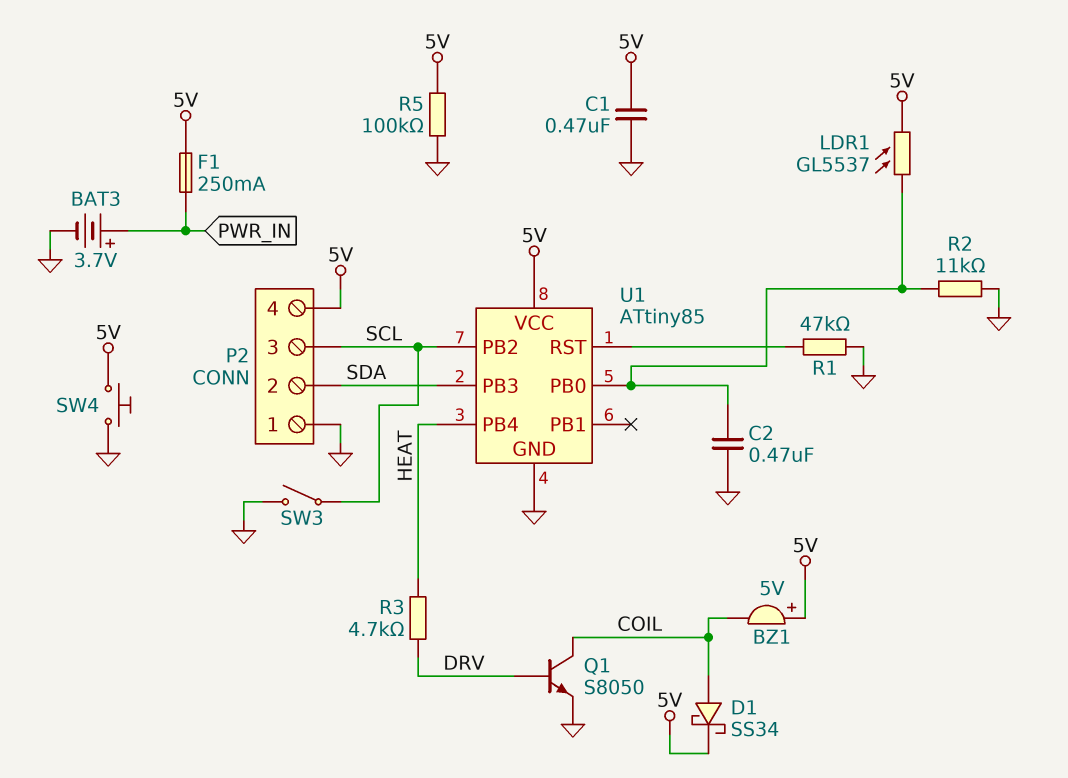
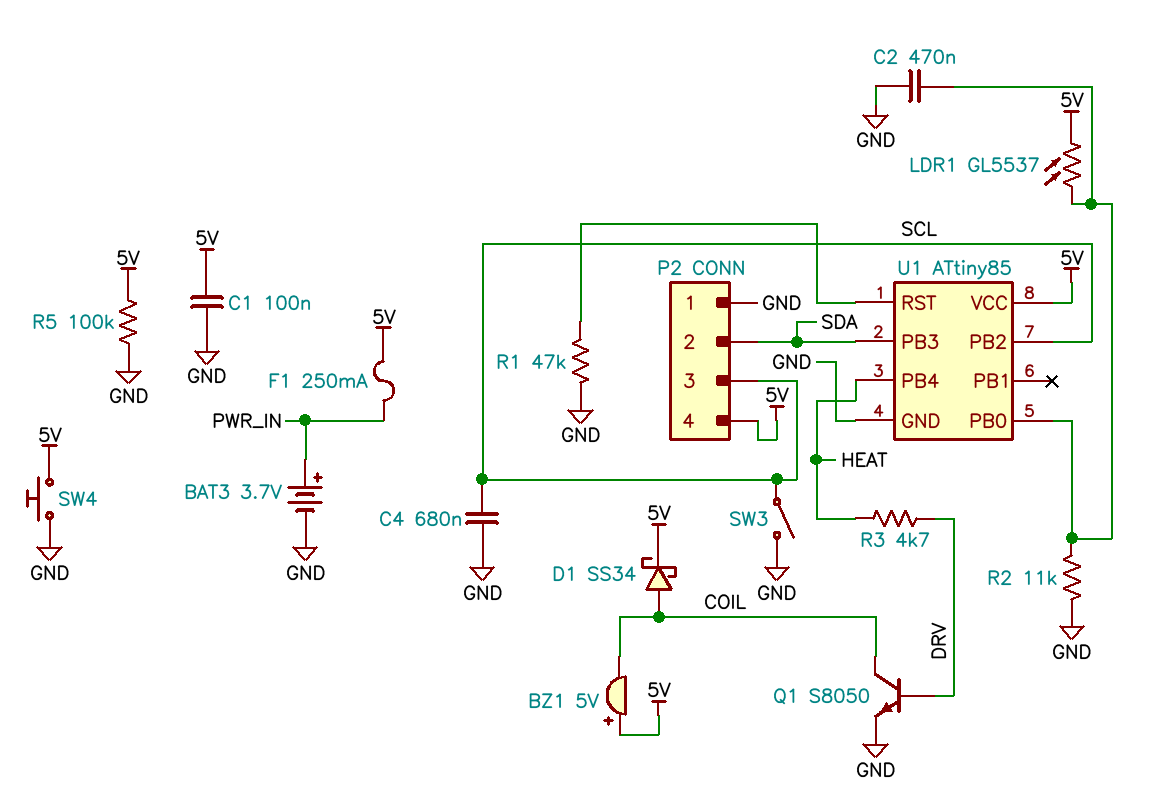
C1: 470nF (5V, GND) -> 100nF (5V, GND)
C4: none -> 680nF (GND, SCL)

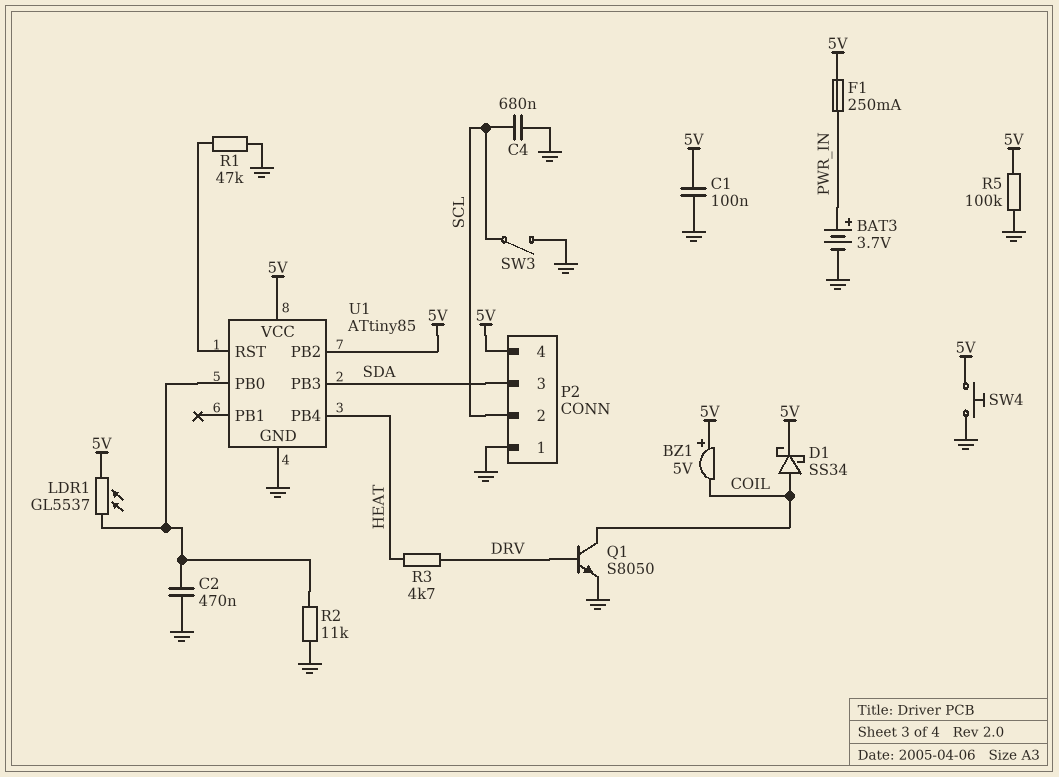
P2 pin 2: SDA -> SCL
P2 pin 3: SCL -> SDA
U1 pin PB2: SCL -> 5V

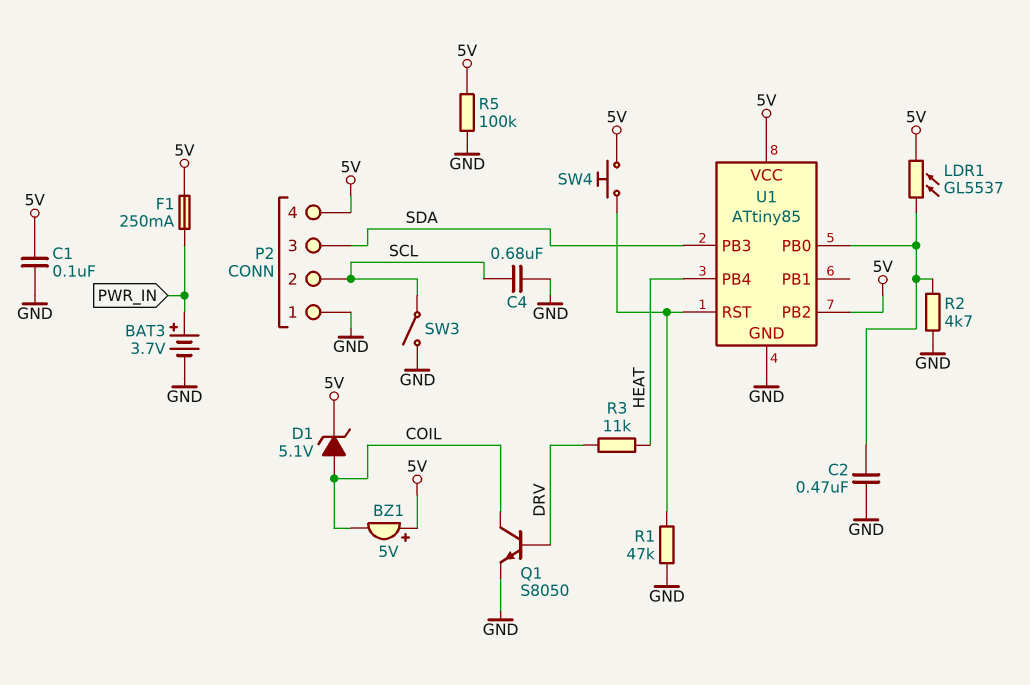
D1: schottky SS34 (A COIL, K 5V) -> zener 5.1V (A COIL, K 5V)
R2: 11k (GND, U1/PB0) -> 4.7k (GND, U1/PB0)
R3: 4.7k (DRV, HEAT) -> 11k (DRV, HEAT)
SW4: button (5V, GND) -> button (5V, U1/RST)

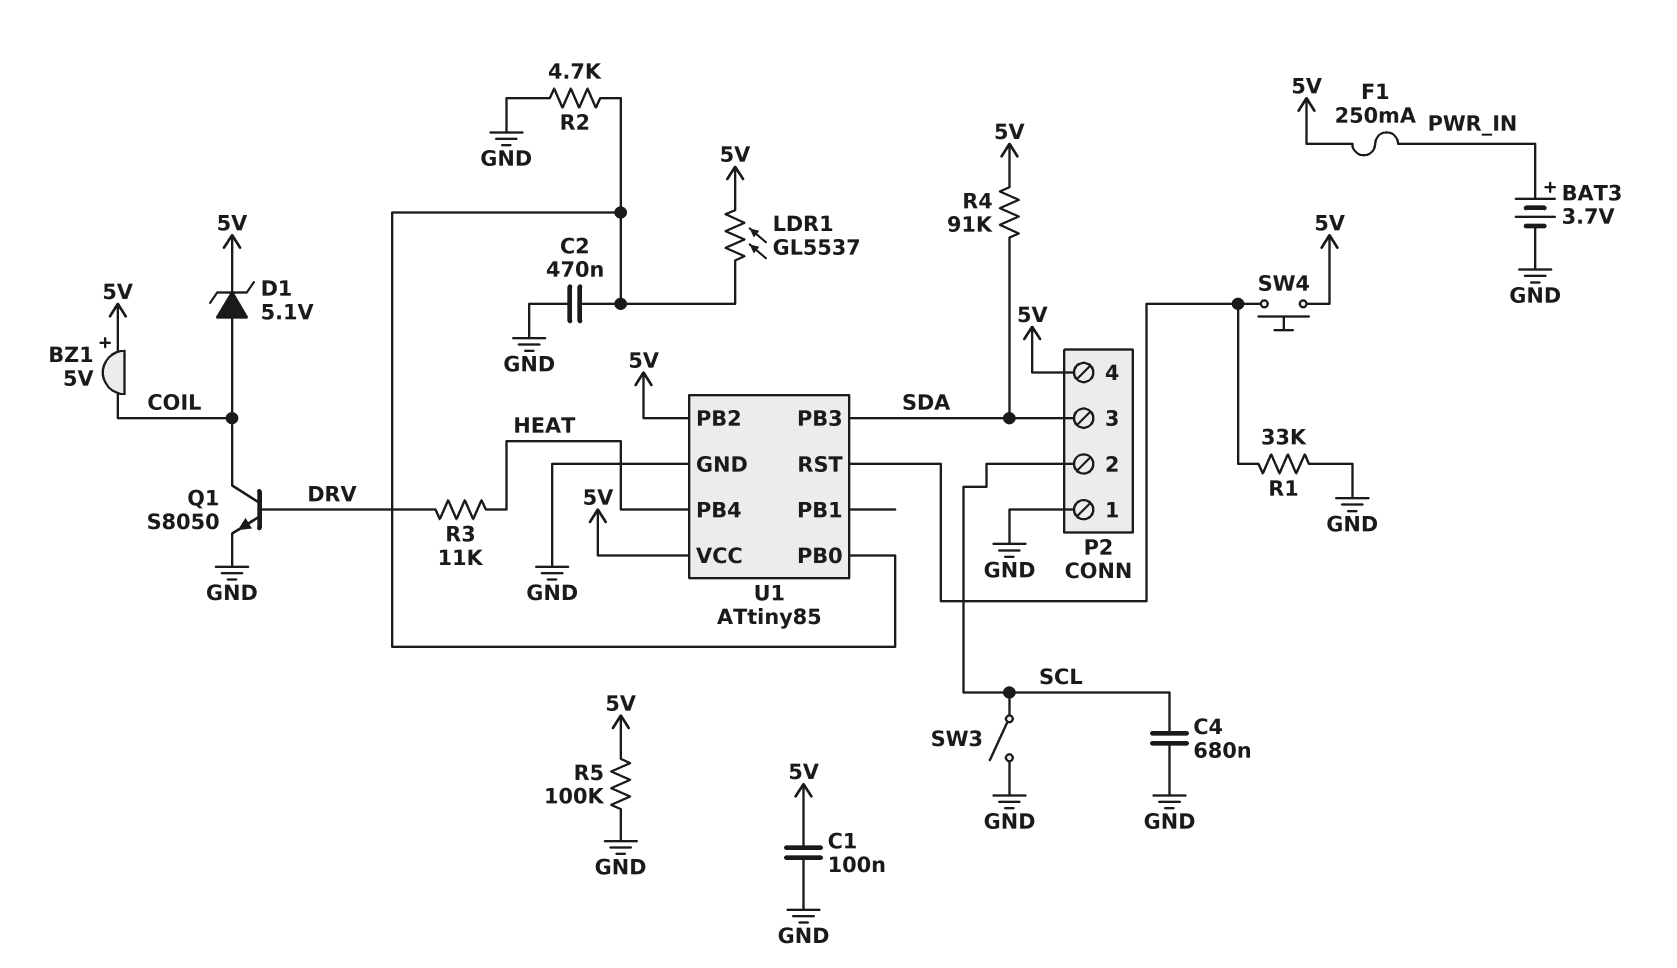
R1: 47k (GND, U1/RST) -> 33k (GND, U1/RST)
R4: none -> 91k (5V, SDA)

